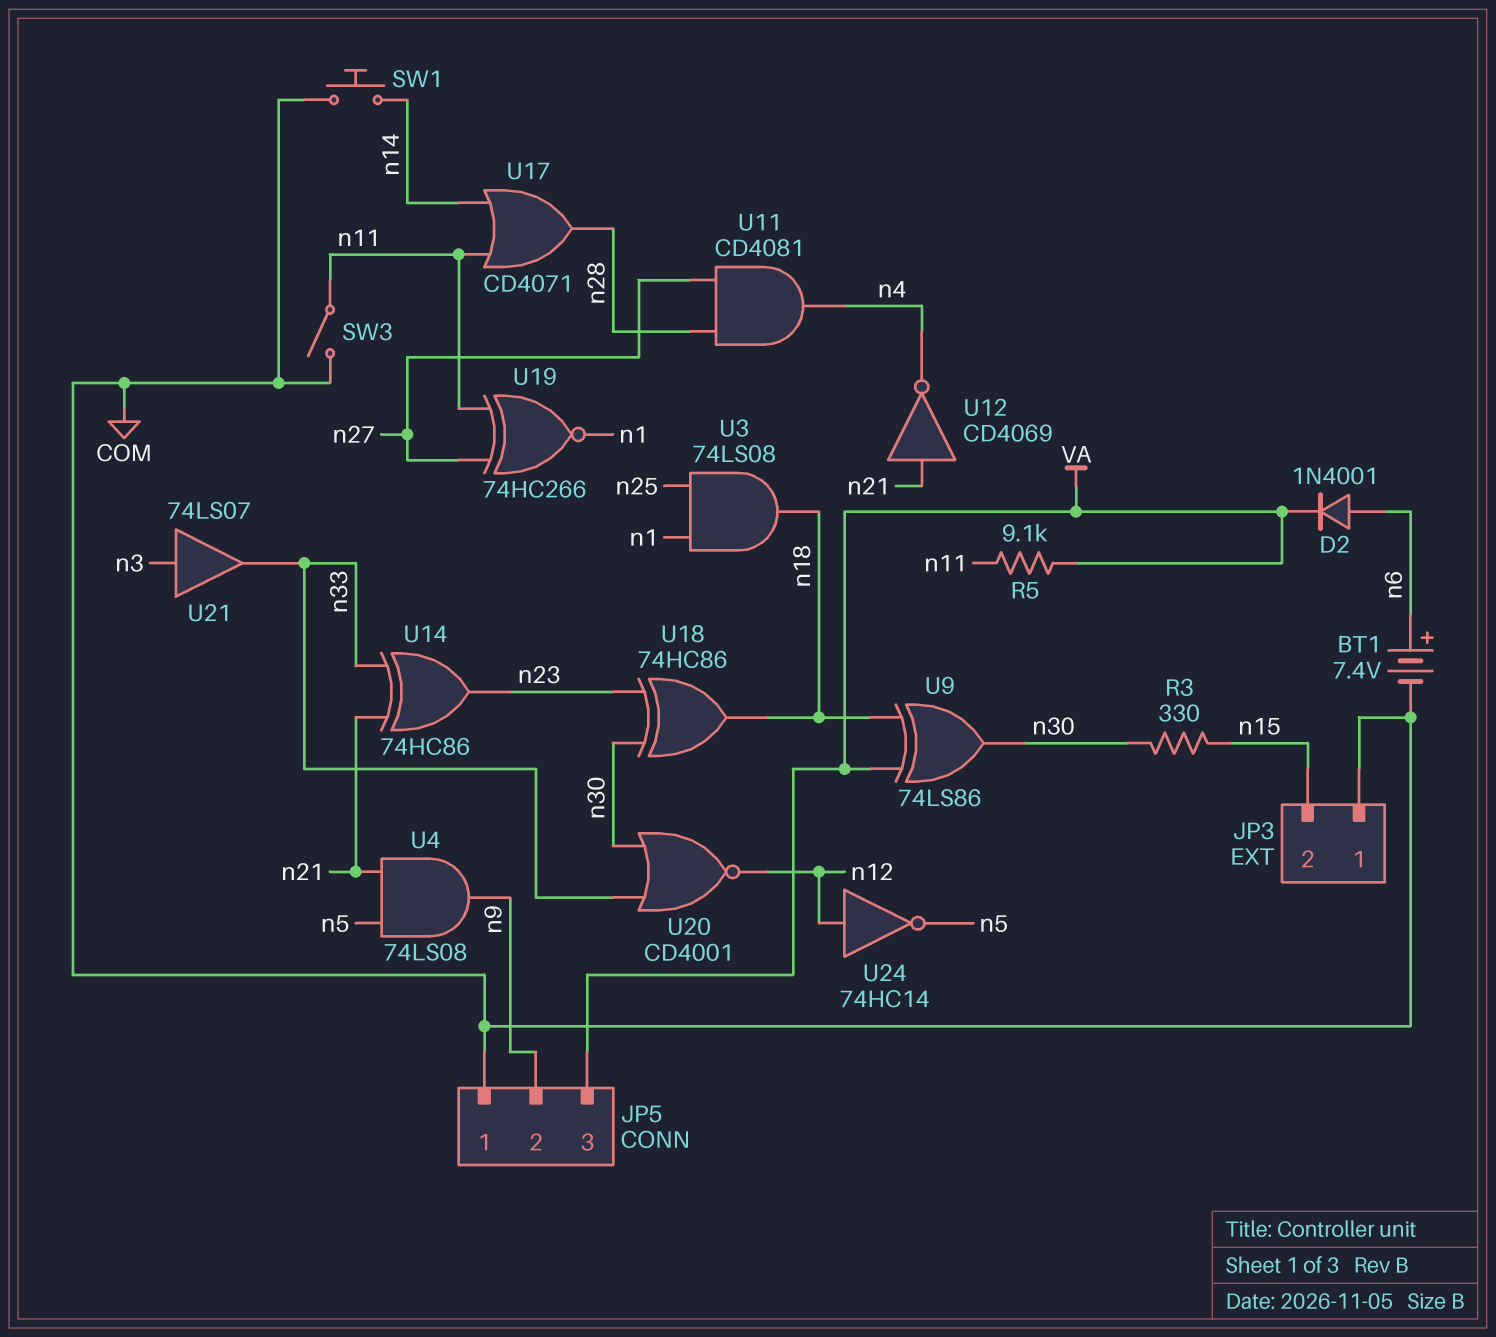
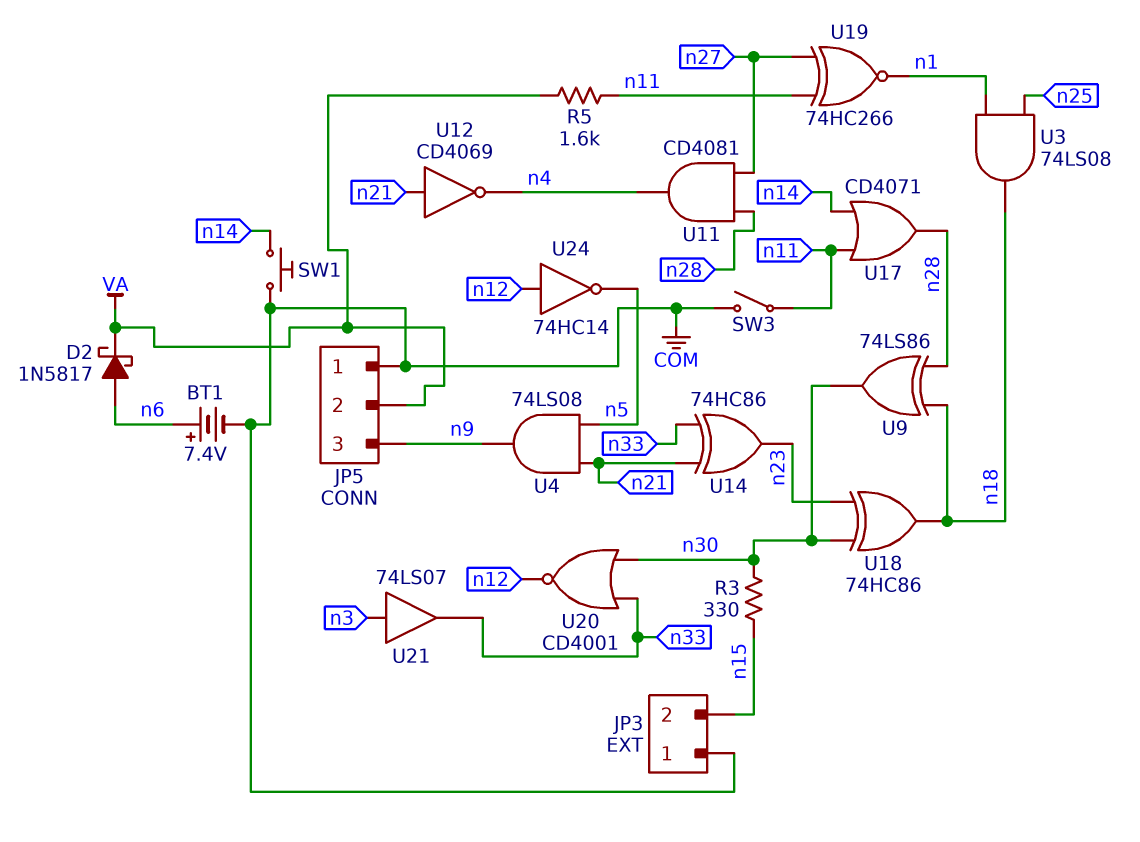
D2: diode 1N4001 (A n6, K VA) -> schottky 1N5817 (A n6, K VA)
JP5 pin 2: n9 -> VA
JP5 pin 3: VA -> n9
R5: 9.1k (VA, n11) -> 1.6k (VA, n11)
U9: XOR 74LS86 (in VA, in n18, out n30) -> XOR 74LS86 (in n18, in n28, out n30)

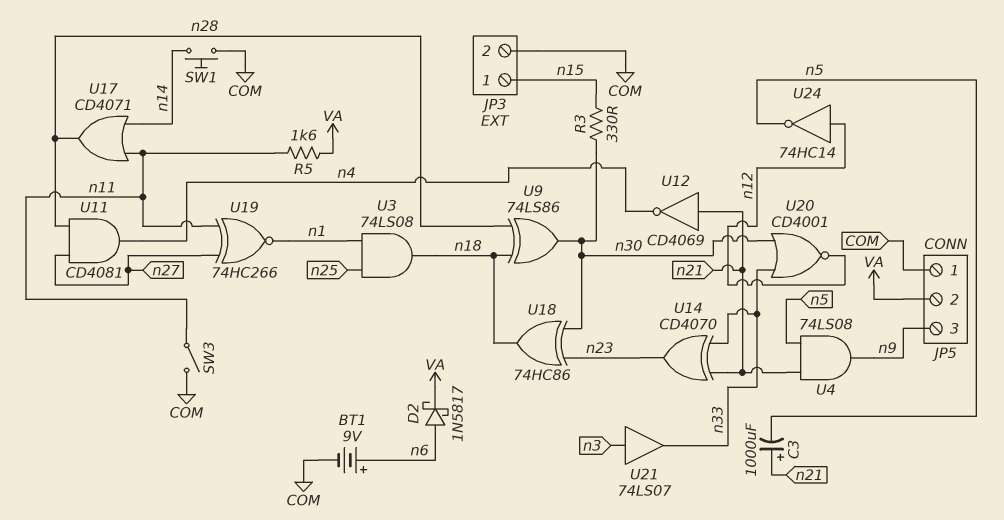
BT1: 7.4V (plus n6, minus COM) -> 9V (plus n6, minus COM)
C3: none -> 1000uF (plus n21, minus n5)
JP3 pin 1: COM -> n15
JP3 pin 2: n15 -> COM
U14: XOR 74HC86 (in n21, in n33, out n23) -> XOR CD4070 (in n21, in n33, out n23)

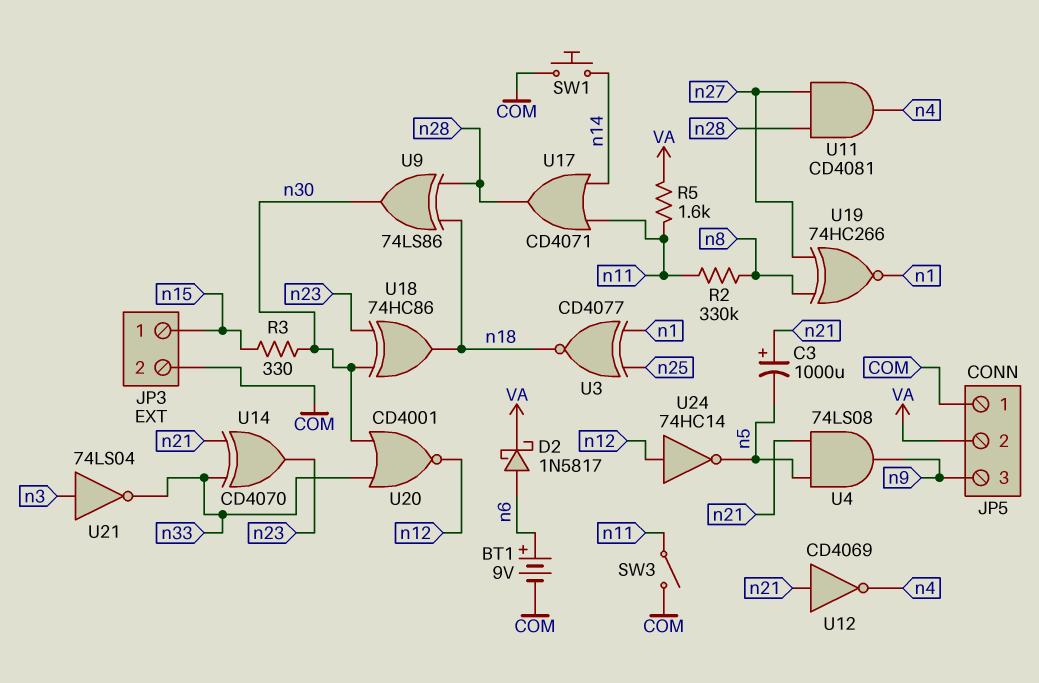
R2: none -> 330k (n8, n11)
U3: AND 74LS08 (in n1, in n25, out n18) -> XNOR CD4077 (in n1, in n25, out n18)
U19: XNOR 74HC266 (in n11, in n27, out n1) -> XNOR 74HC266 (in n8, in n27, out n1)
U21: buffer 74LS07 (in n3, out n33) -> NOT 74LS04 (in n3, out n33)

